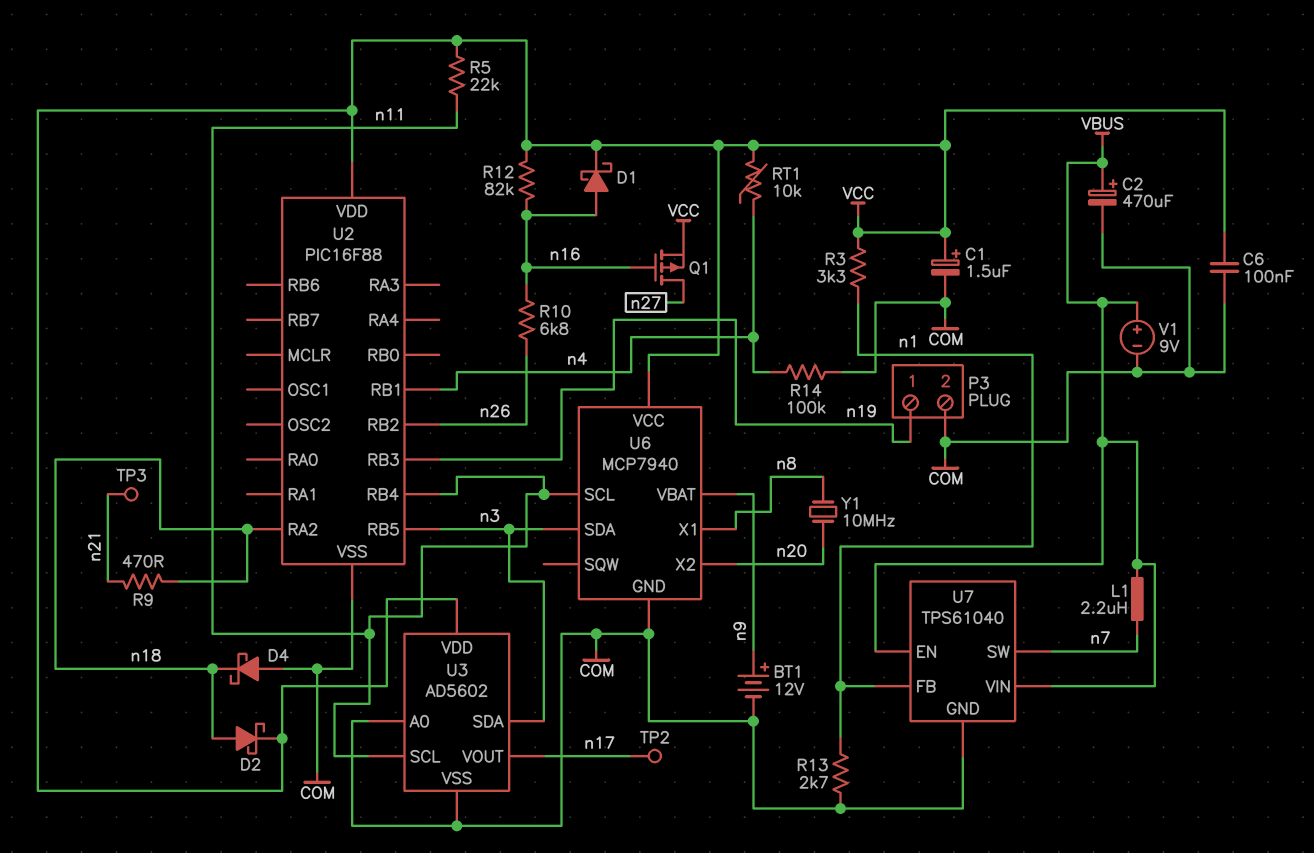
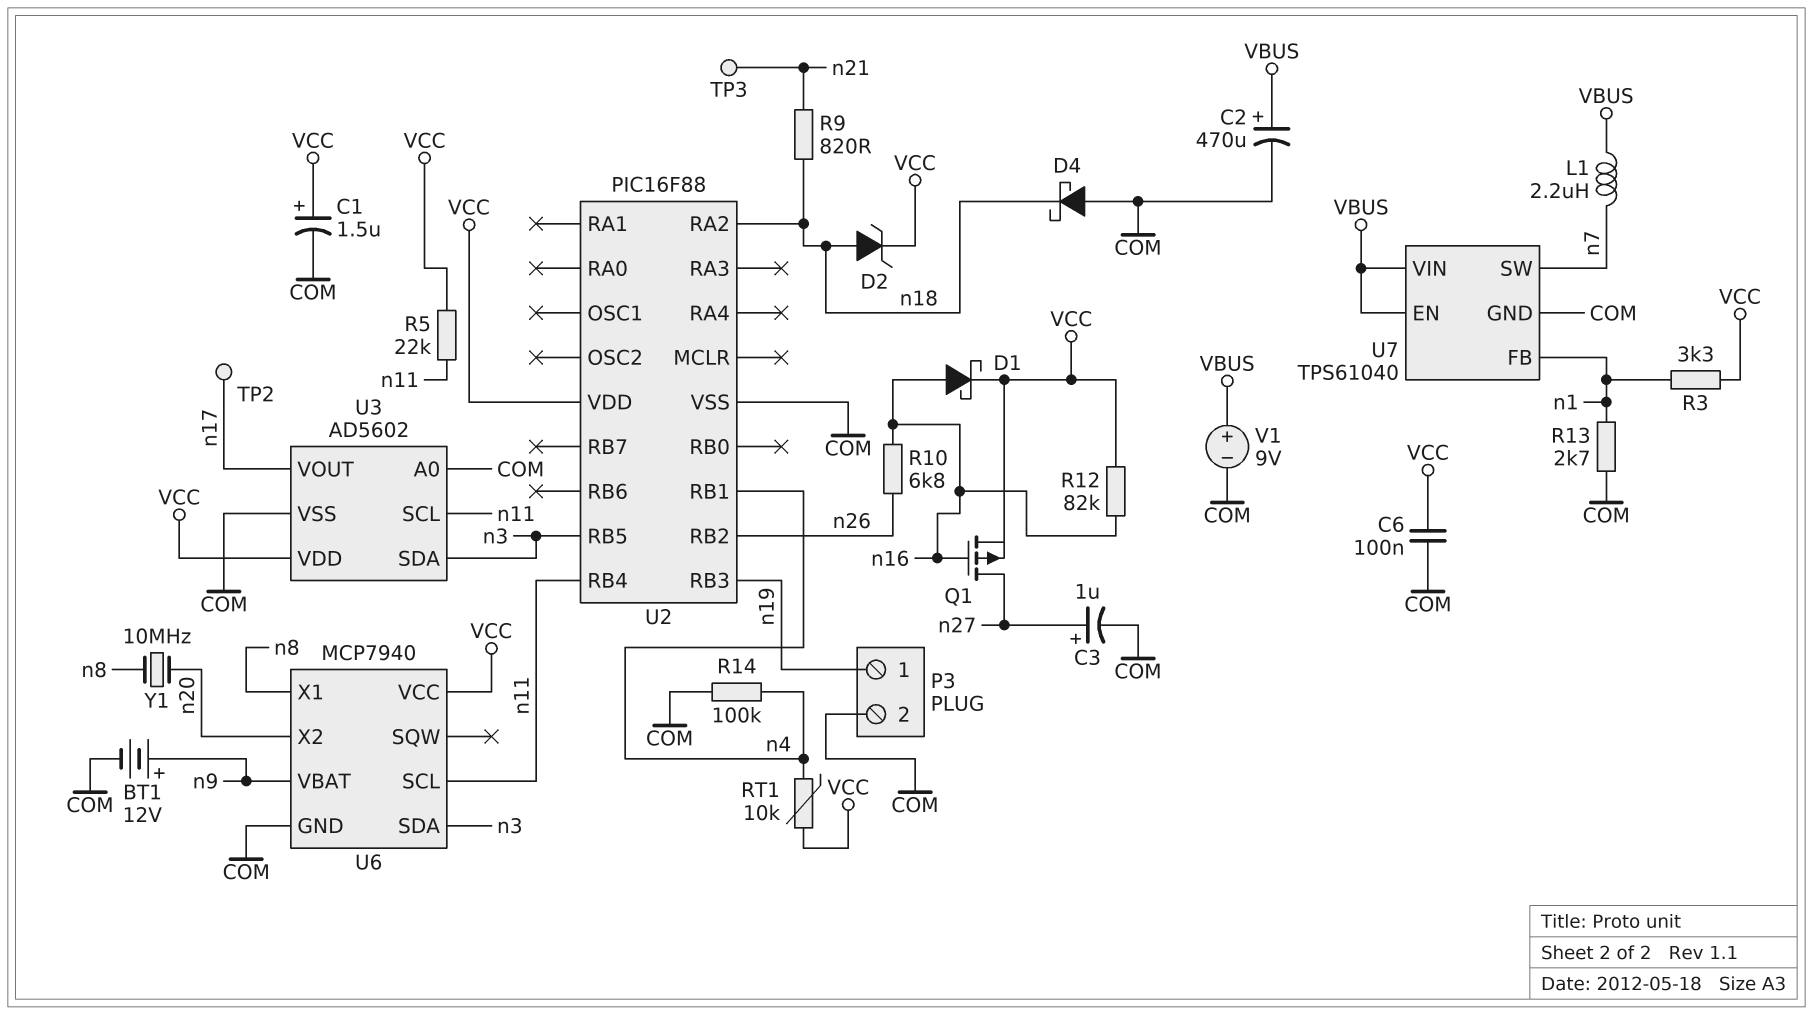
C3: none -> 1uF (plus n27, minus COM)
D2: schottky (A n18, K VCC) -> zener (A n18, K VCC)
R9: 470 (n18, n21) -> 820 (n18, n21)

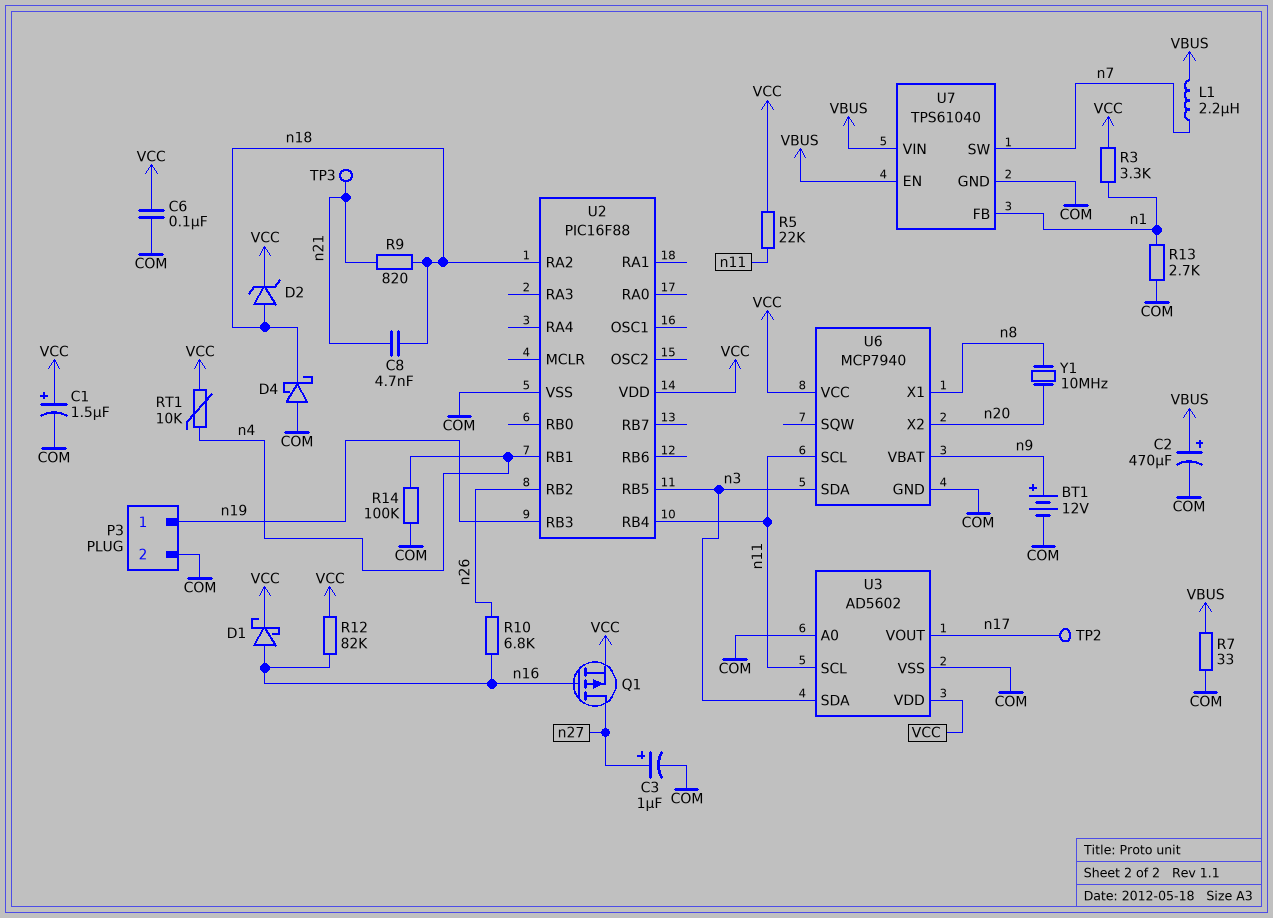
C8: none -> 4.7nF (n18, n21)
R7: none -> 33 (COM, VBUS)
V1: 9V (plus VBUS, minus COM) -> none

